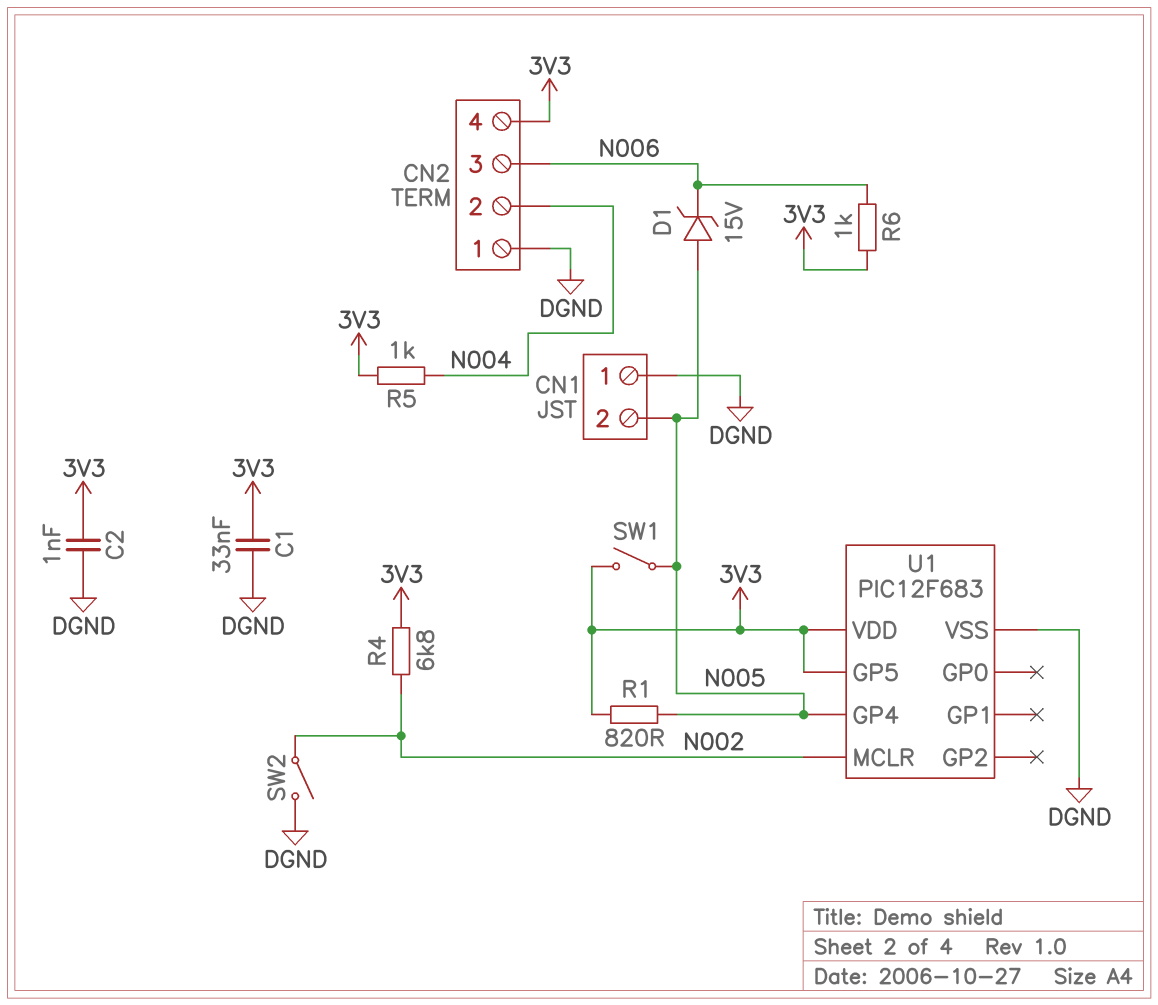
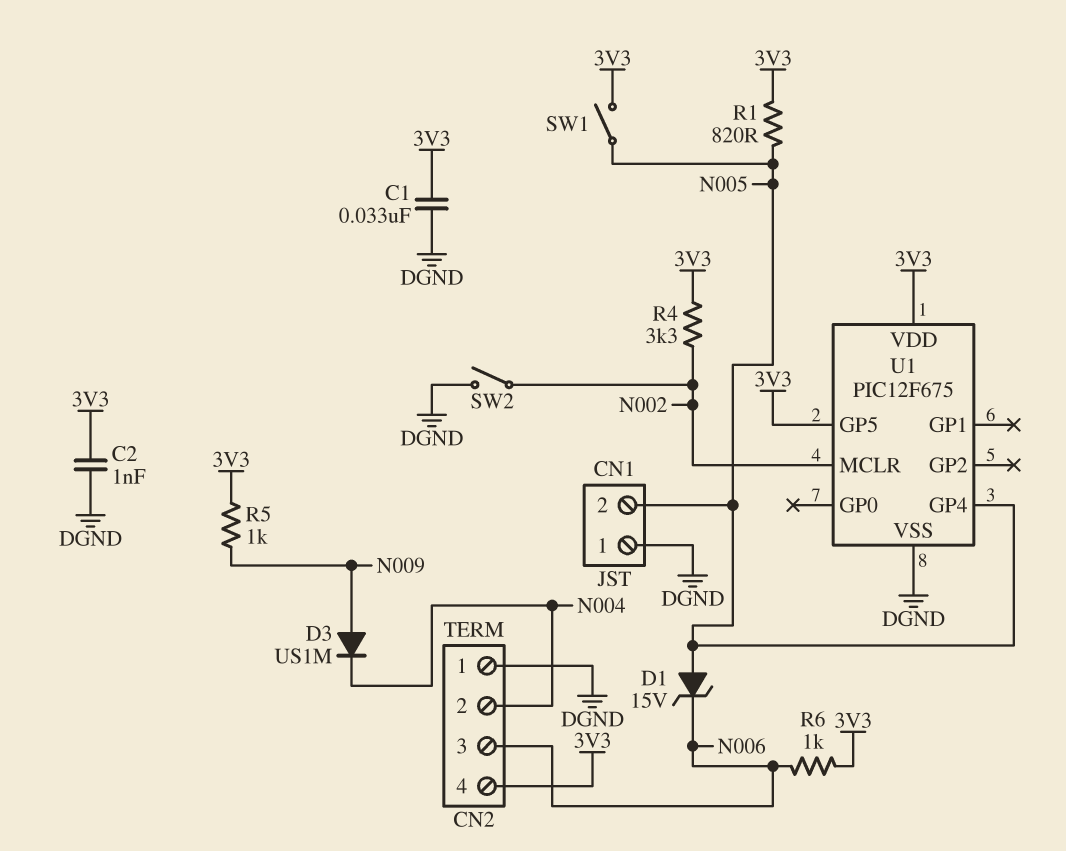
D3: none -> diode US1M (A N009, K N004)
R4: 6.8k (3V3, N002) -> 3.3k (3V3, N002)
R5: 1k (3V3, N004) -> 1k (3V3, N009)
U1: PIC12F683 -> PIC12F675

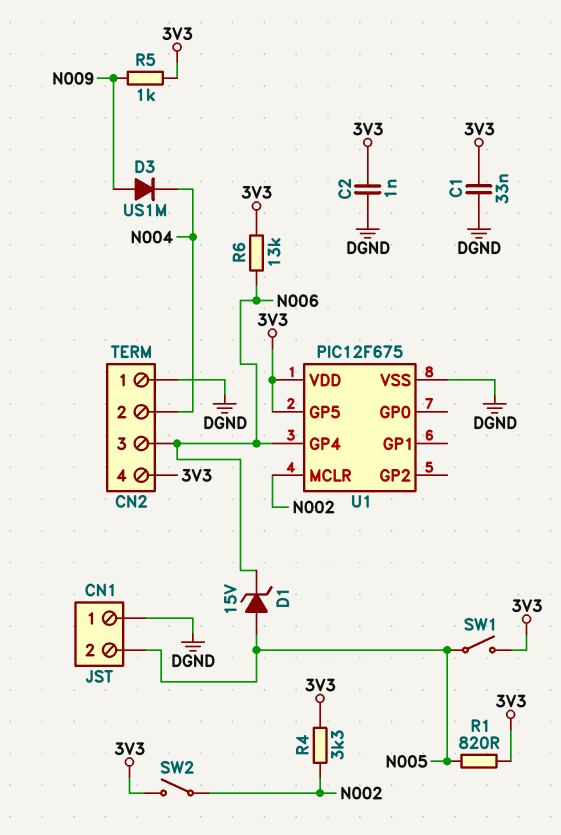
R6: 1k (3V3, N006) -> 13k (3V3, N006)
SW2: switch (DGND, N002) -> switch (3V3, N002)
U1 pin GP4: N005 -> N006

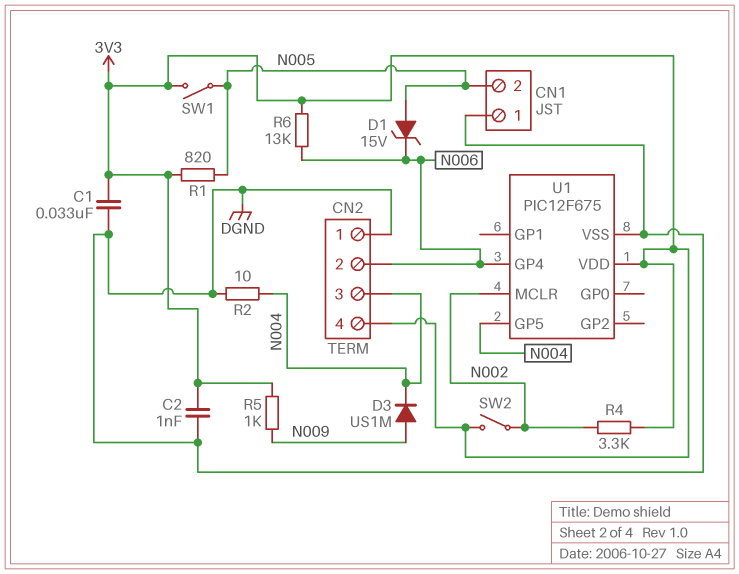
CN2 pin 2: N004 -> N006
CN2 pin 3: N006 -> N004
R2: none -> 10 (DGND, N004)
U1 pin GP5: 3V3 -> N004

